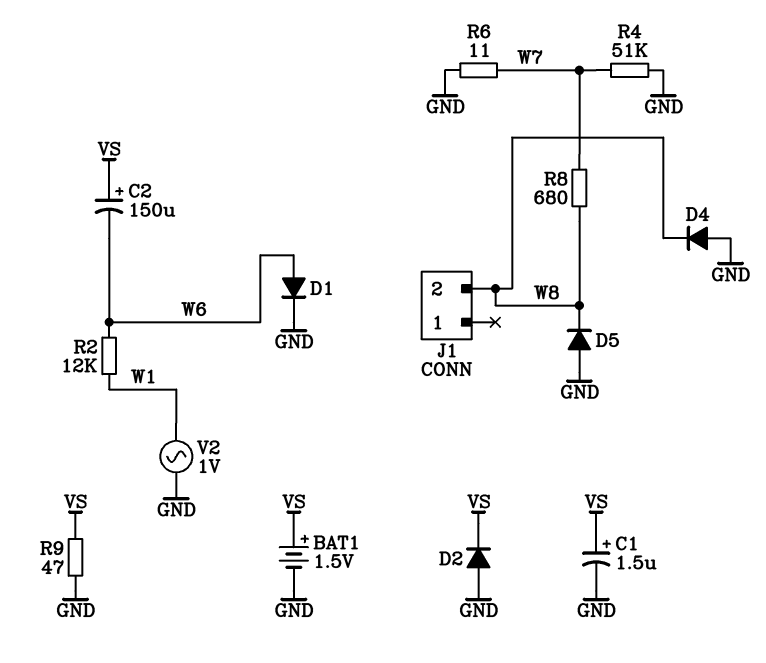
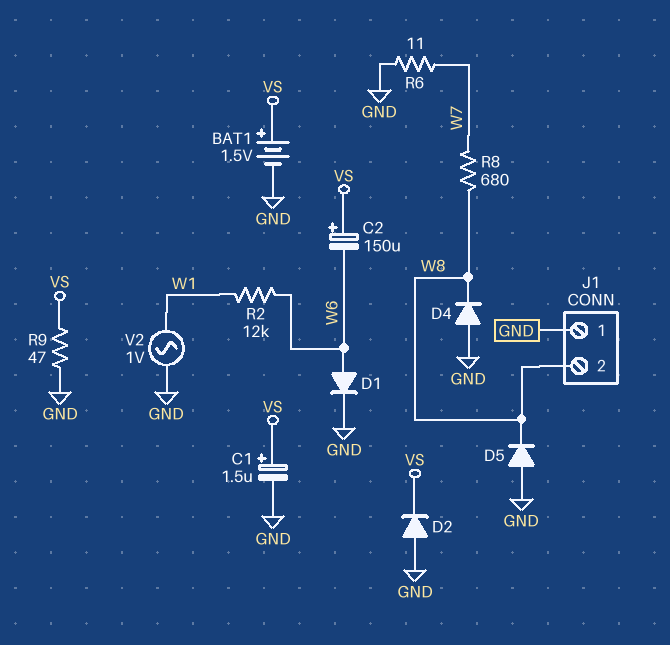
J1 pin 1: none -> GND
R4: 51k (GND, W7) -> none

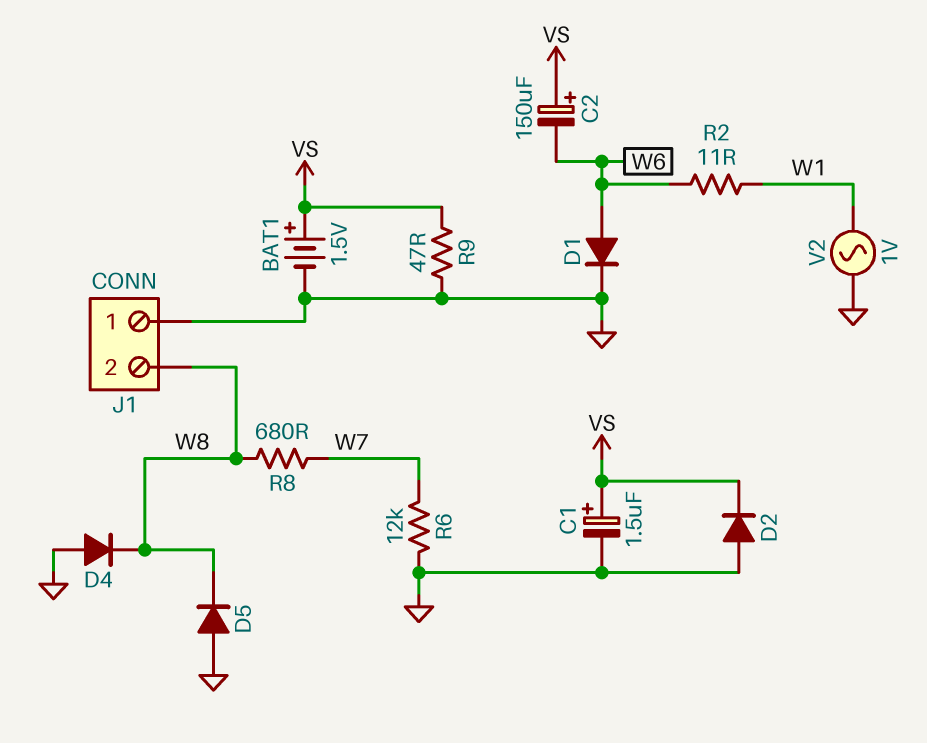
R2: 12k (W1, W6) -> 11 (W1, W6)
R6: 11 (GND, W7) -> 12k (GND, W7)

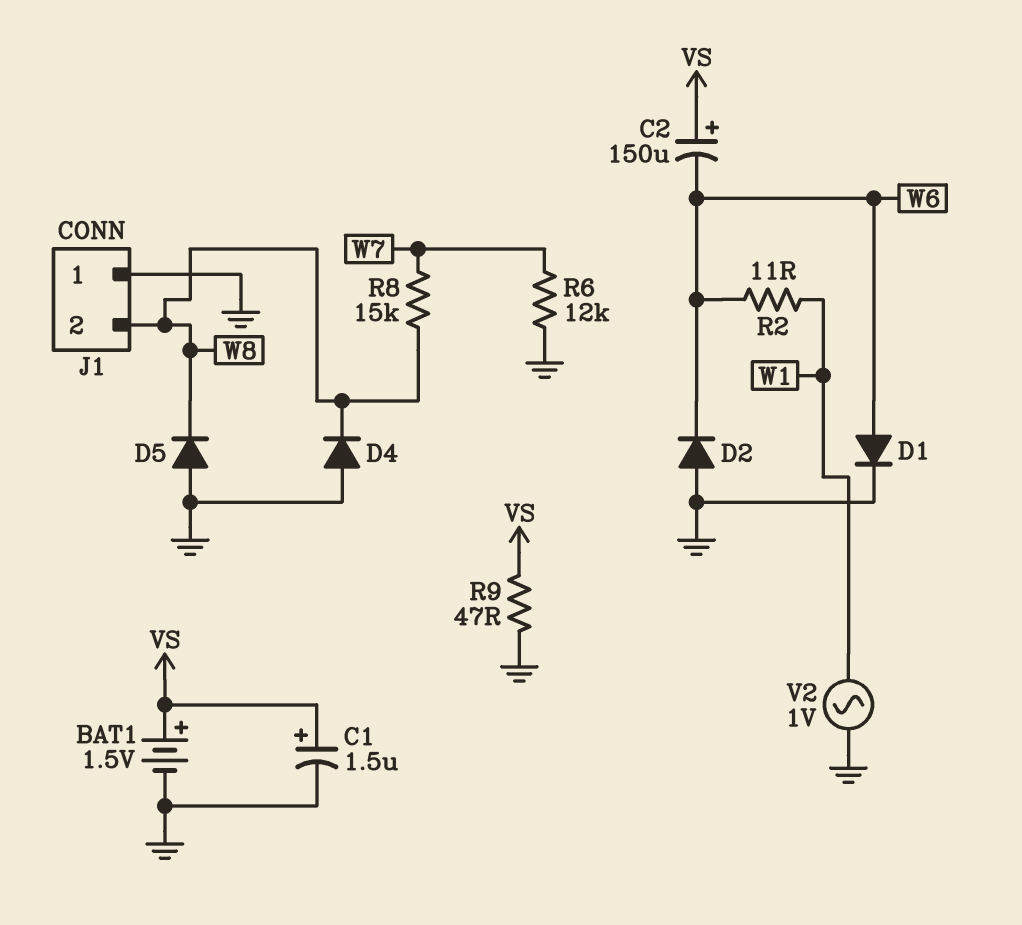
D2: diode (A GND, K VS) -> diode (A GND, K W6)
R8: 680 (W7, W8) -> 15k (W7, W8)

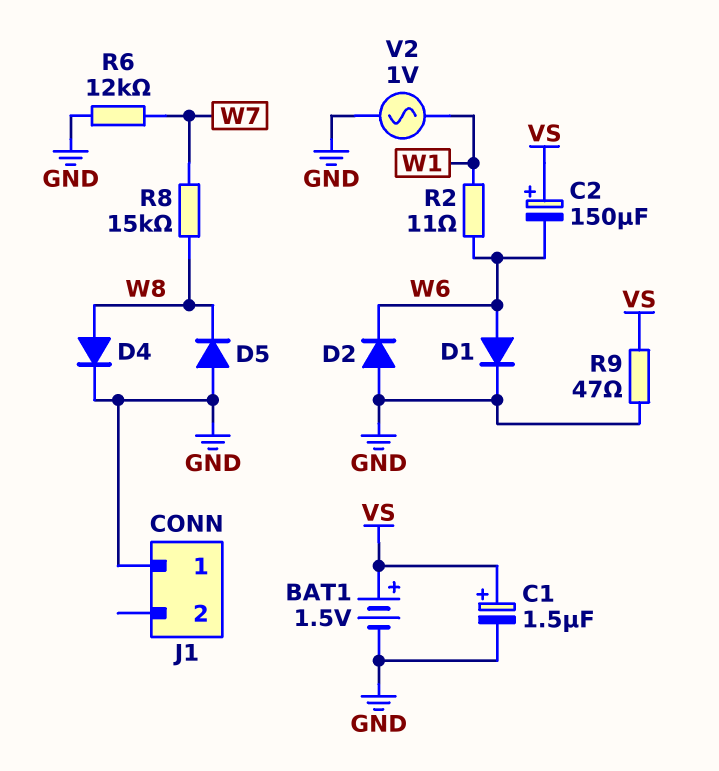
D4: diode (A GND, K W8) -> diode (A W8, K GND)
J1 pin 2: W8 -> none

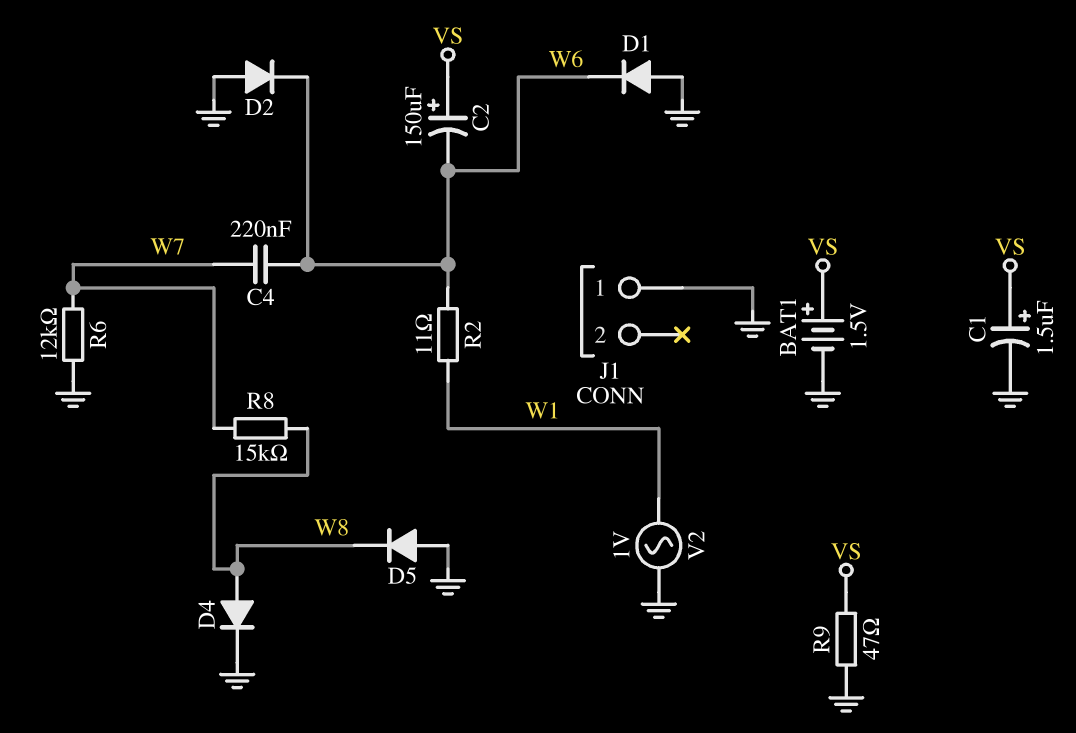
C4: none -> 220nF (W6, W7)
D1: diode (A W6, K GND) -> diode (A GND, K W6)

